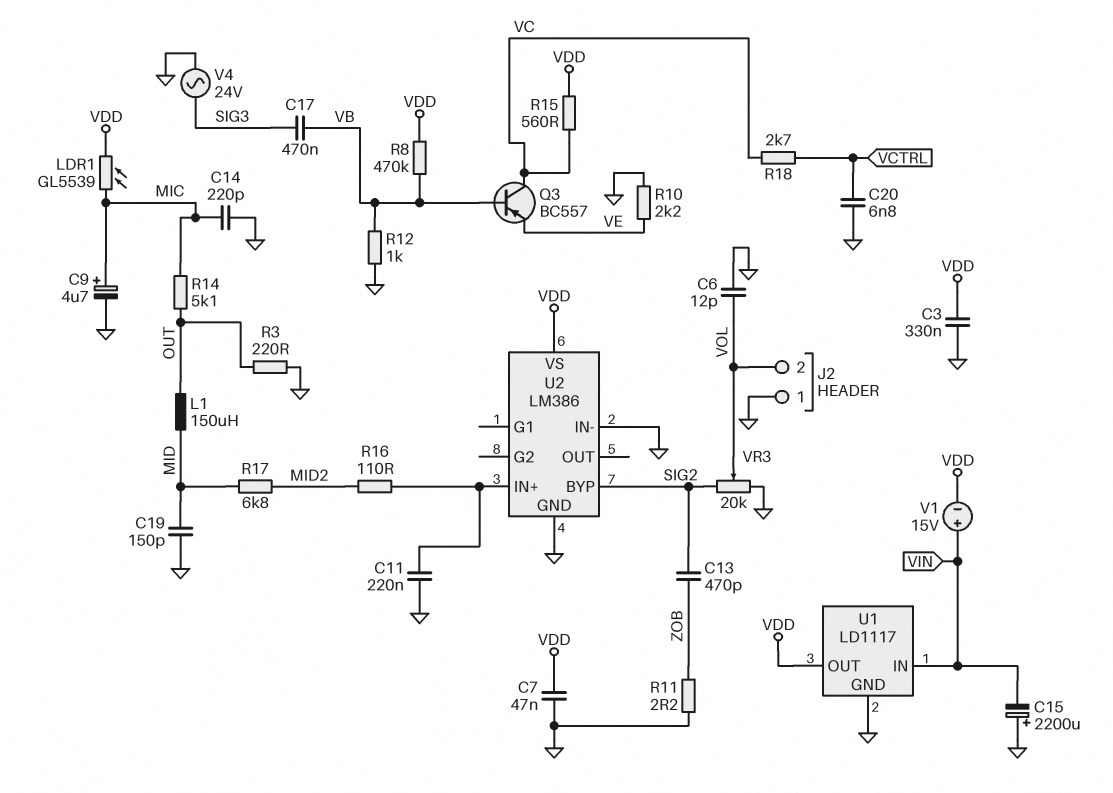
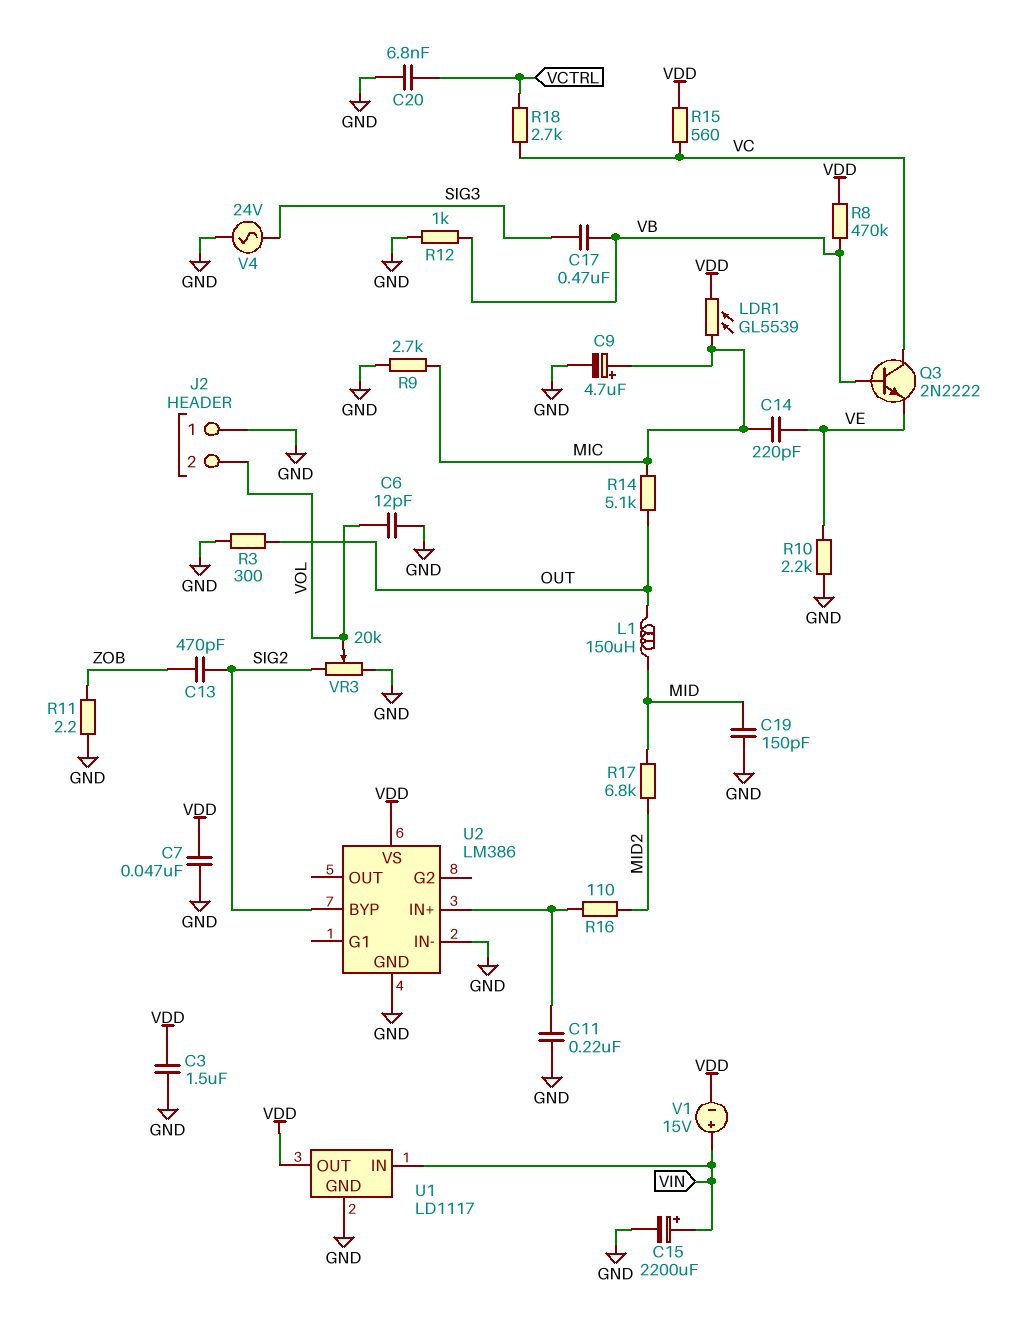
C3: 330nF (GND, VDD) -> 1.5uF (GND, VDD)
C14: 220pF (GND, MIC) -> 220pF (MIC, VE)
C15: 2200uF (plus GND, minus VIN) -> 2200uF (plus VIN, minus GND)
Q3: PNP BC557 (B VB, C VC, E VE) -> NPN 2N2222 (B VB, C VC, E VE)
R3: 220 (GND, OUT) -> 300 (GND, OUT)
R9: none -> 2.7k (GND, MIC)

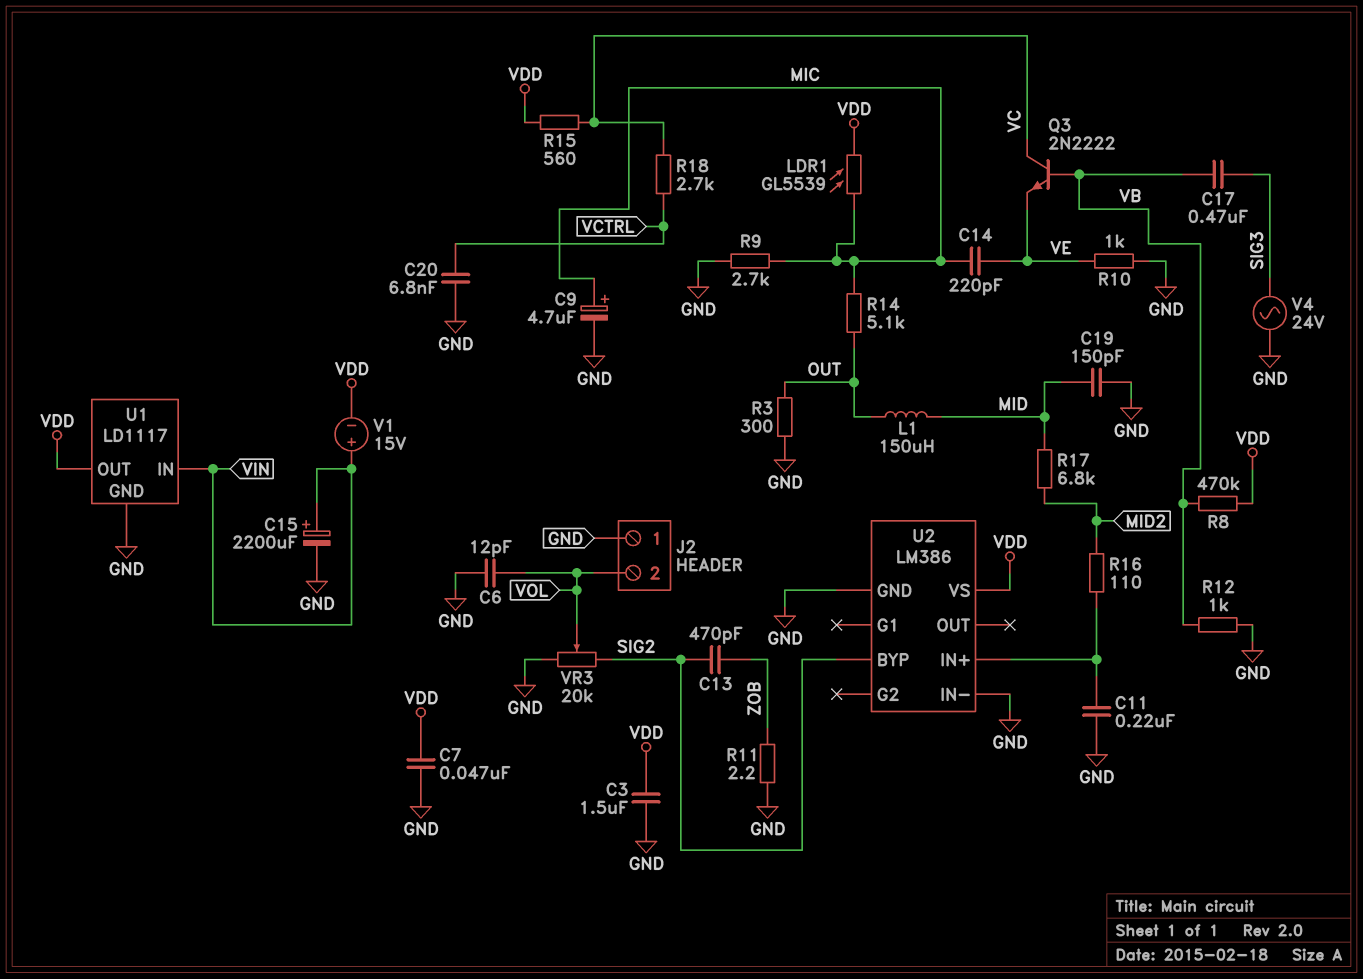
R10: 2.2k (GND, VE) -> 1k (GND, VE)

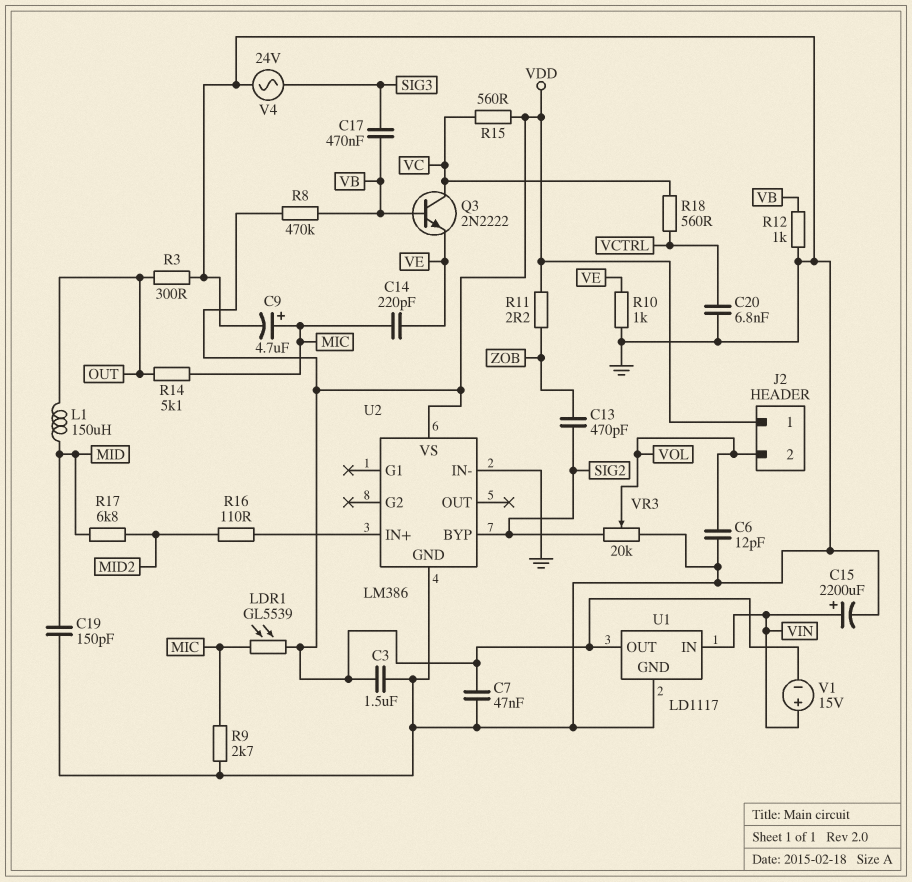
C11: 220nF (GND, U2/IN+) -> none
J2 pin 1: GND -> VDD
R11: 2.2 (GND, ZOB) -> 2.2 (VDD, ZOB)
R18: 2.7k (VC, VCTRL) -> 560 (VC, VCTRL)

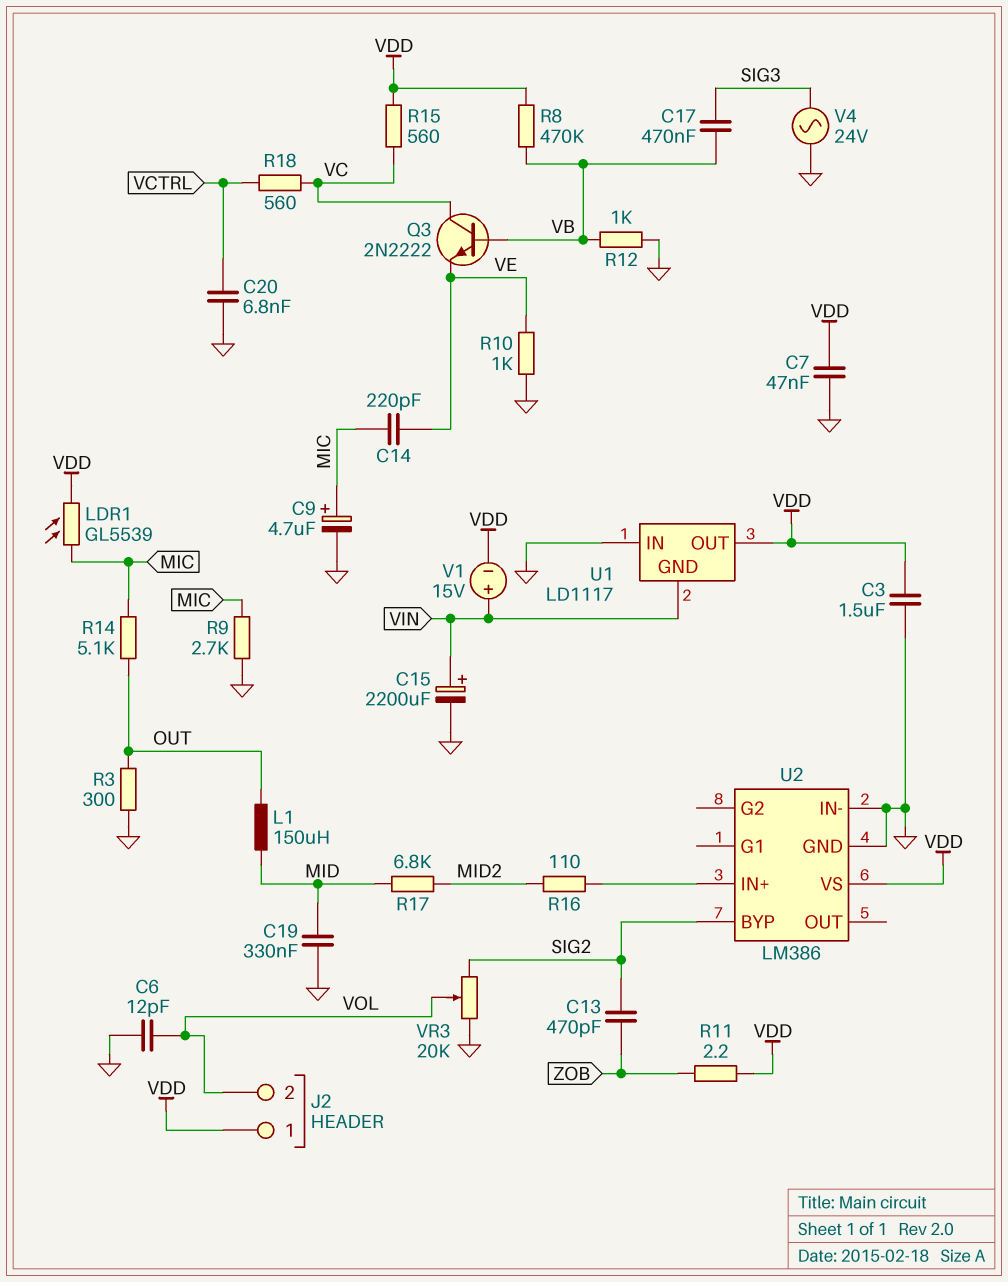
C19: 150pF (GND, MID) -> 330nF (GND, MID)
U1 pin GND: GND -> VIN
U1 pin IN: VIN -> GND

